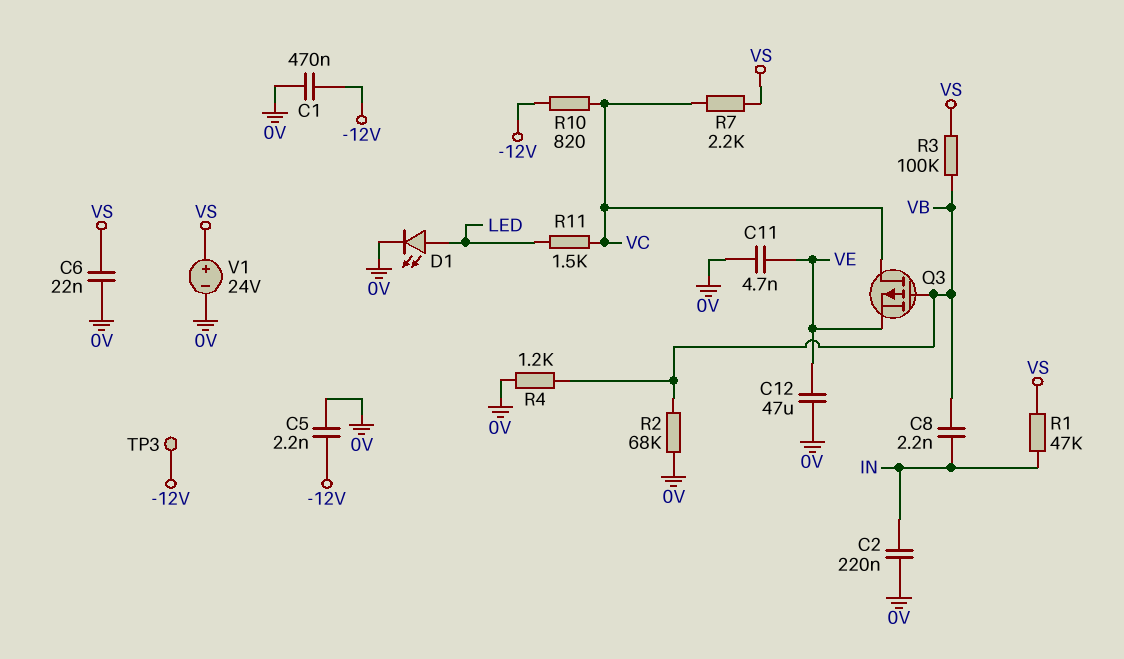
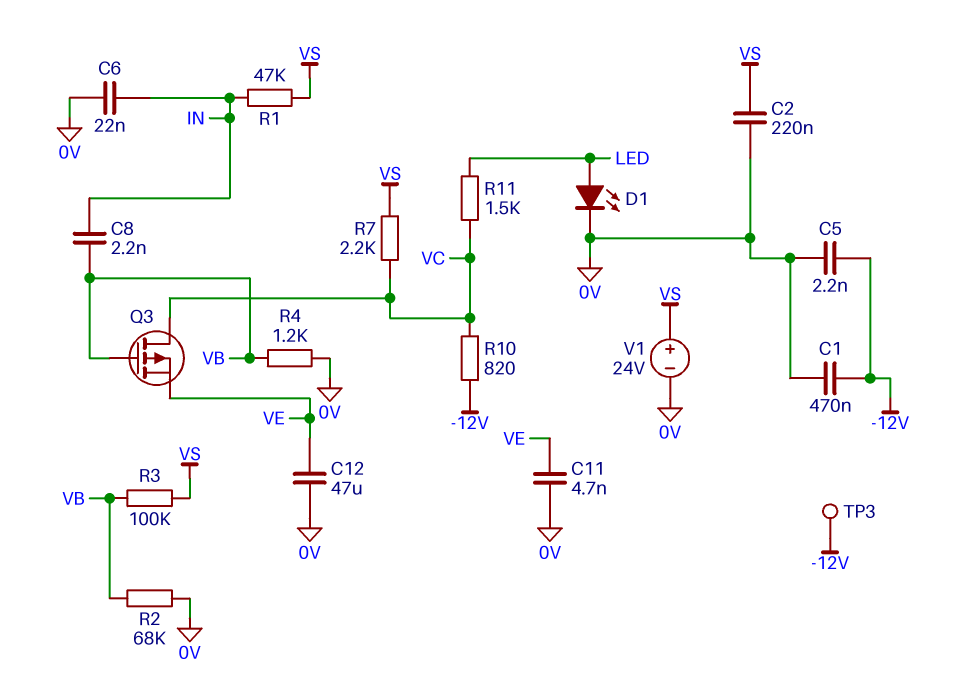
C2: 220nF (0V, IN) -> 220nF (0V, VS)
C6: 22nF (0V, VS) -> 22nF (0V, IN)

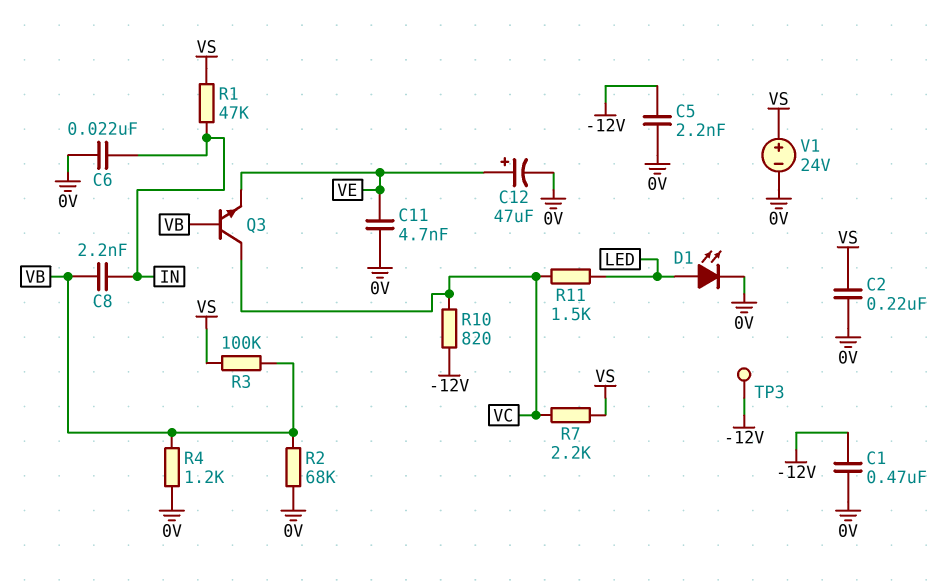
C12: 47uF (0V, VE) -> 47uF (plus VE, minus 0V)
Q3: PMOS (G VB, D VC, S VE) -> NPN (B VB, C VC, E VE)

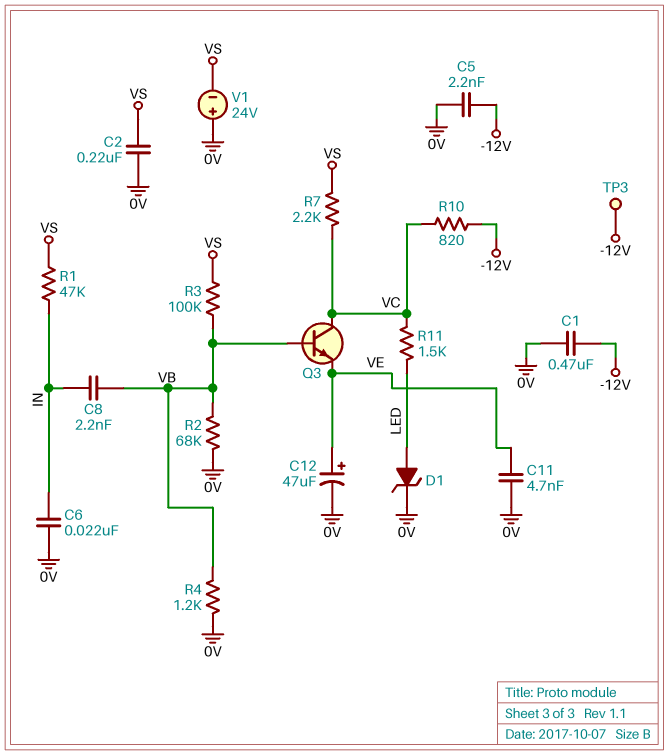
D1: LED (A LED, K 0V) -> zener (A LED, K 0V)
V1: 24V (plus VS, minus 0V) -> 24V (plus 0V, minus VS)

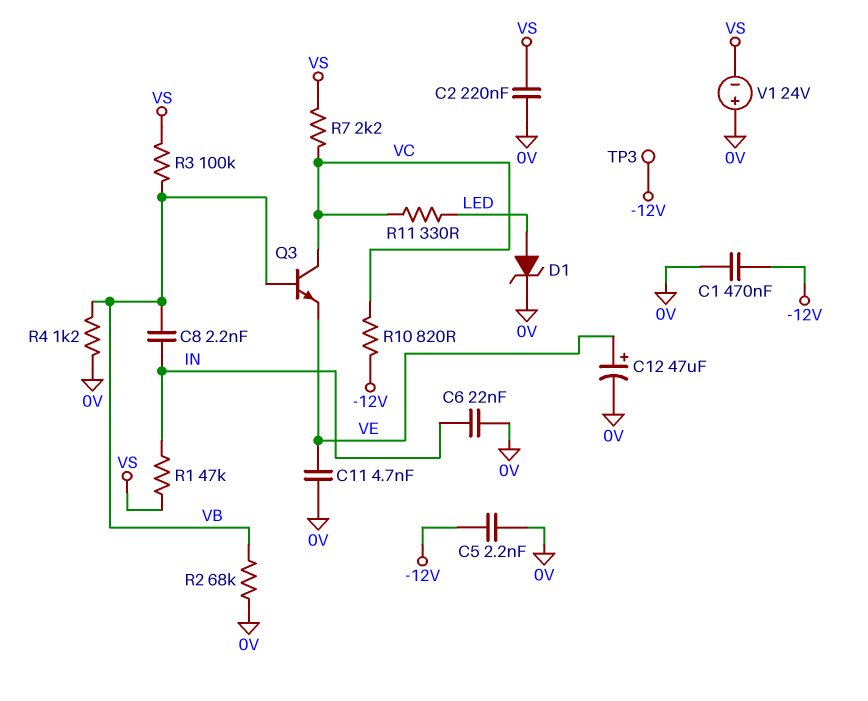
R11: 1.5k (LED, VC) -> 330 (LED, VC)

